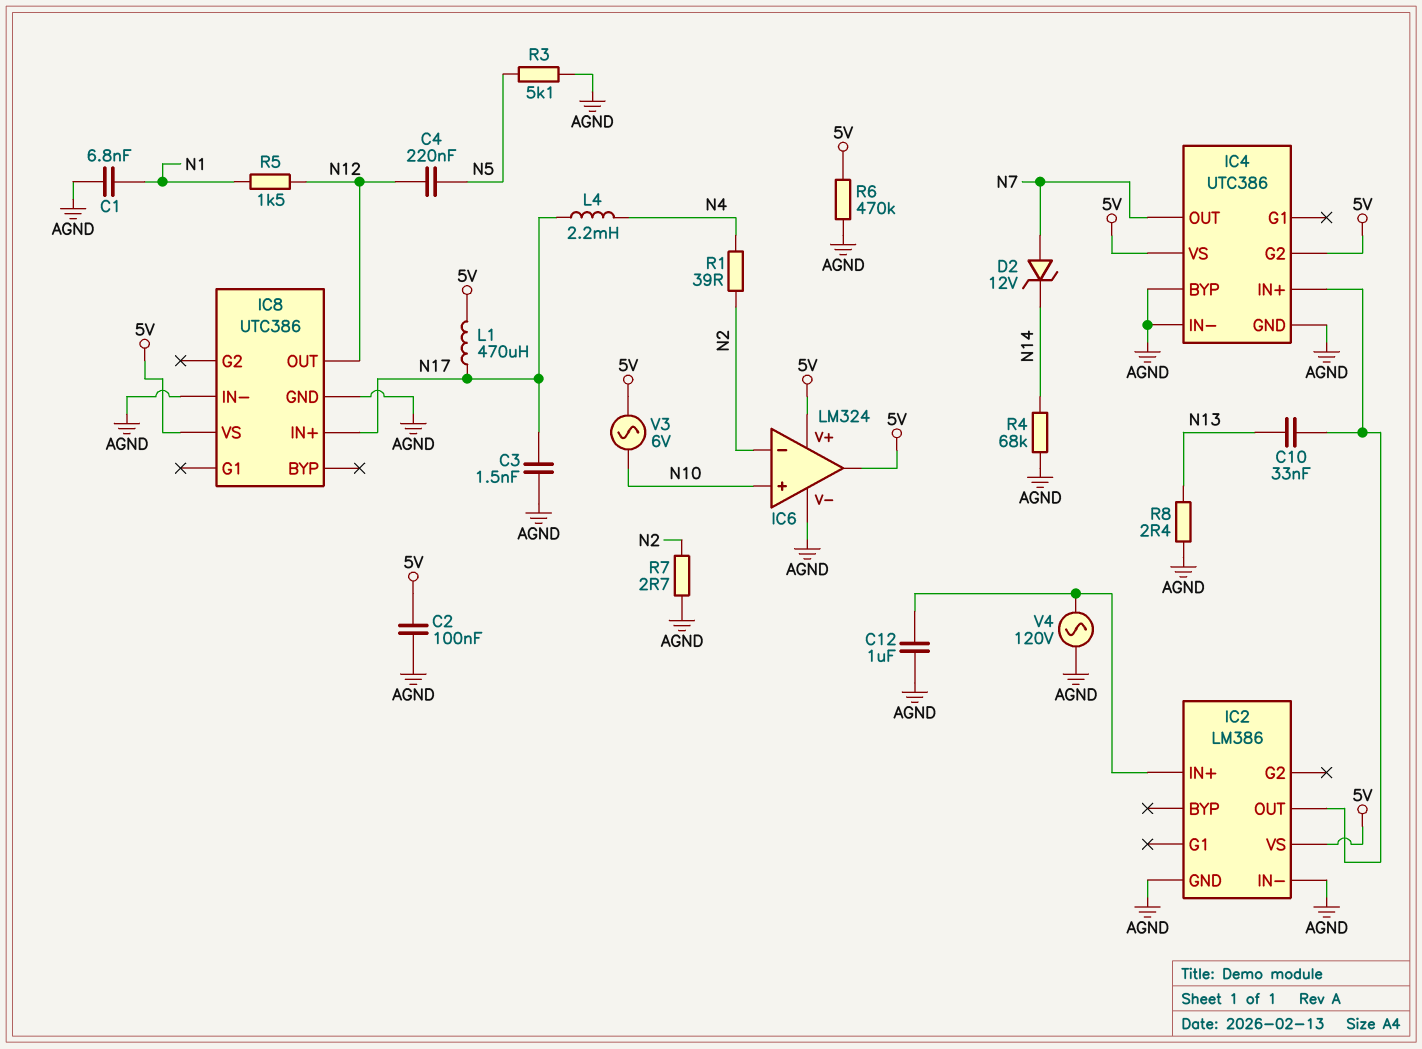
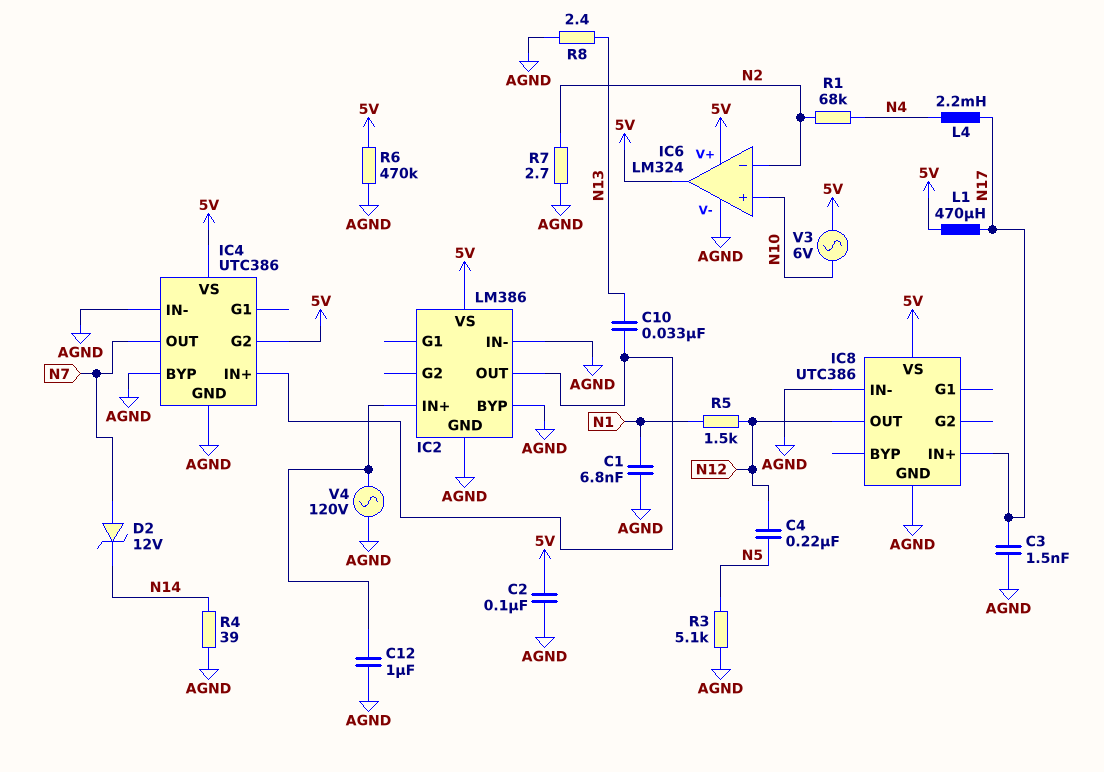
IC2 pin BYP: none -> AGND
R1: 39 (N2, N4) -> 68k (N2, N4)
R4: 68k (AGND, N14) -> 39 (AGND, N14)

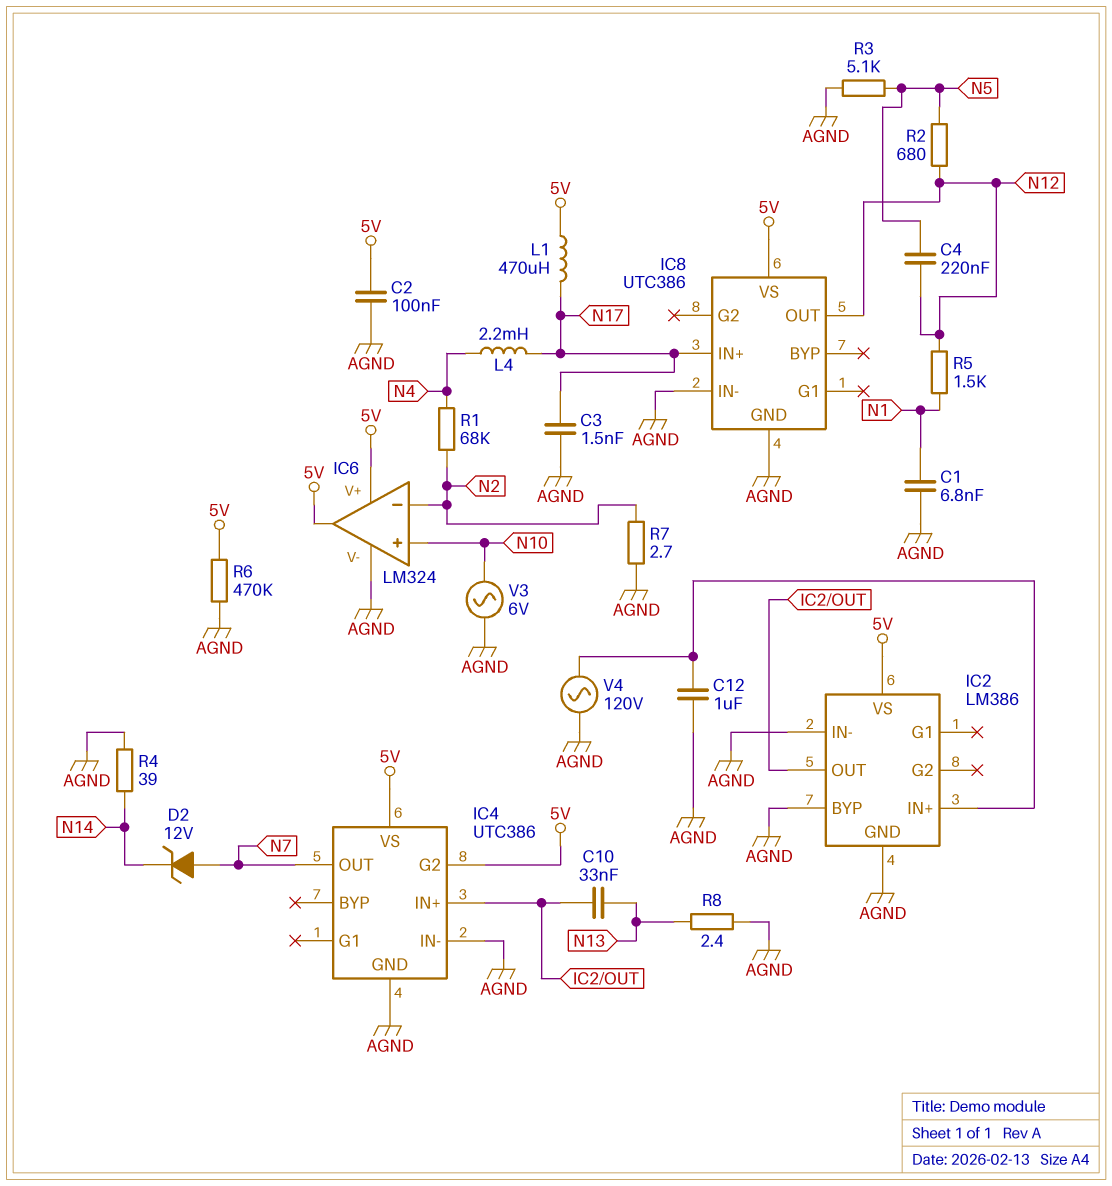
IC4 pin BYP: AGND -> none
R2: none -> 680 (N5, N12)
V3: AC 6V (5V, N10) -> AC 6V (AGND, N10)

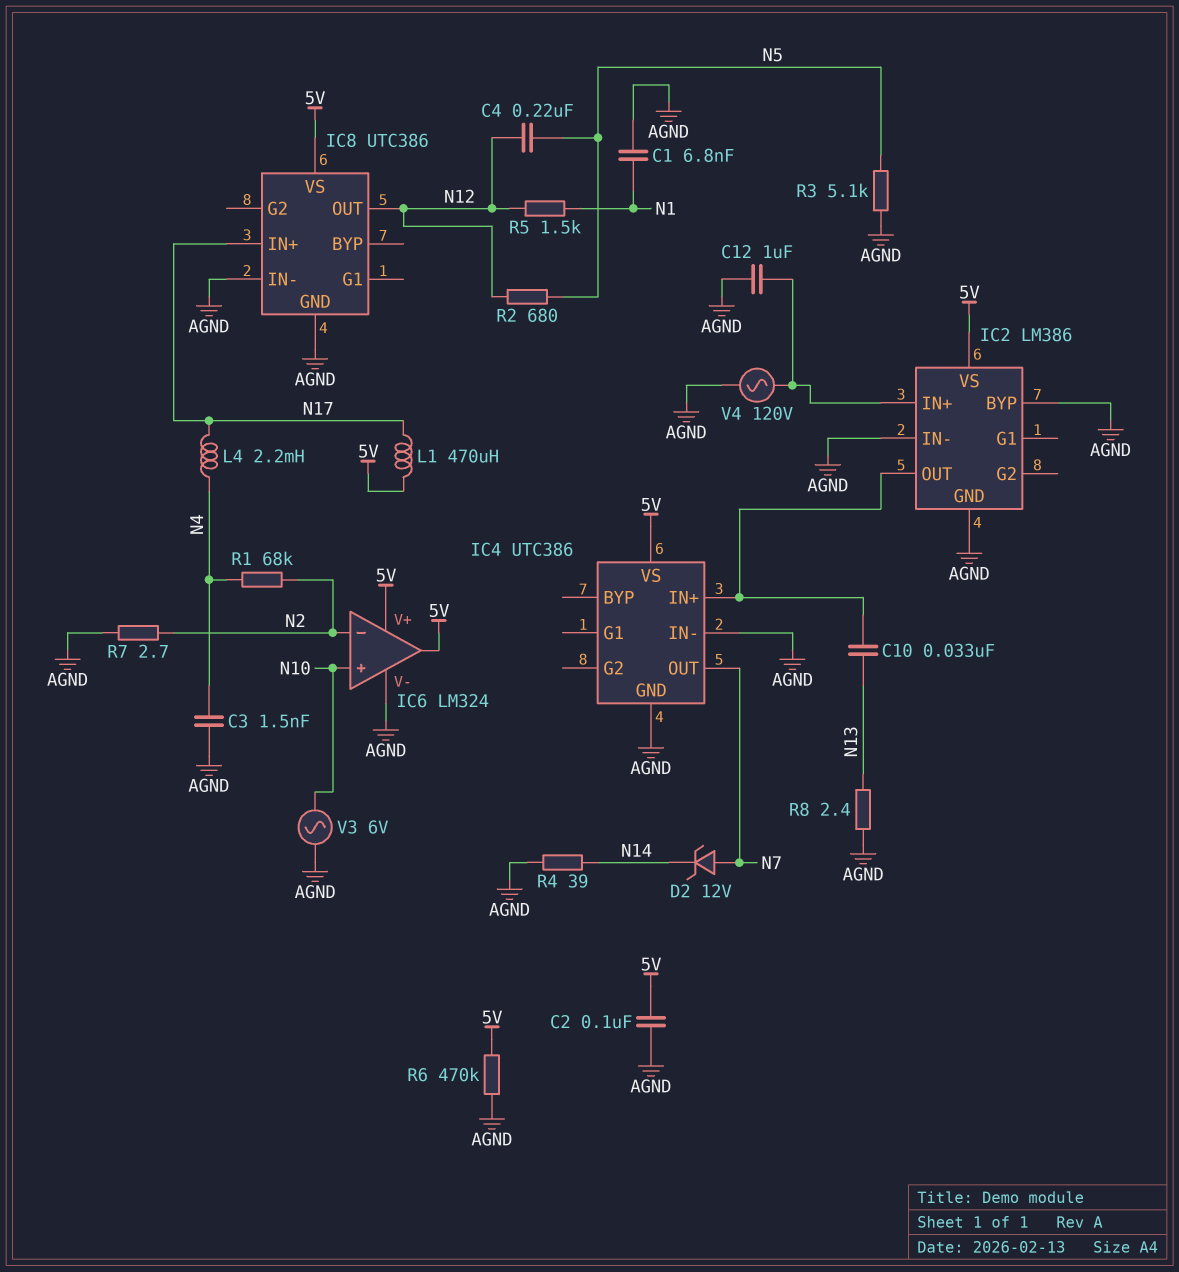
C3: 1.5nF (AGND, N17) -> 1.5nF (AGND, N4)
IC4 pin G2: 5V -> none

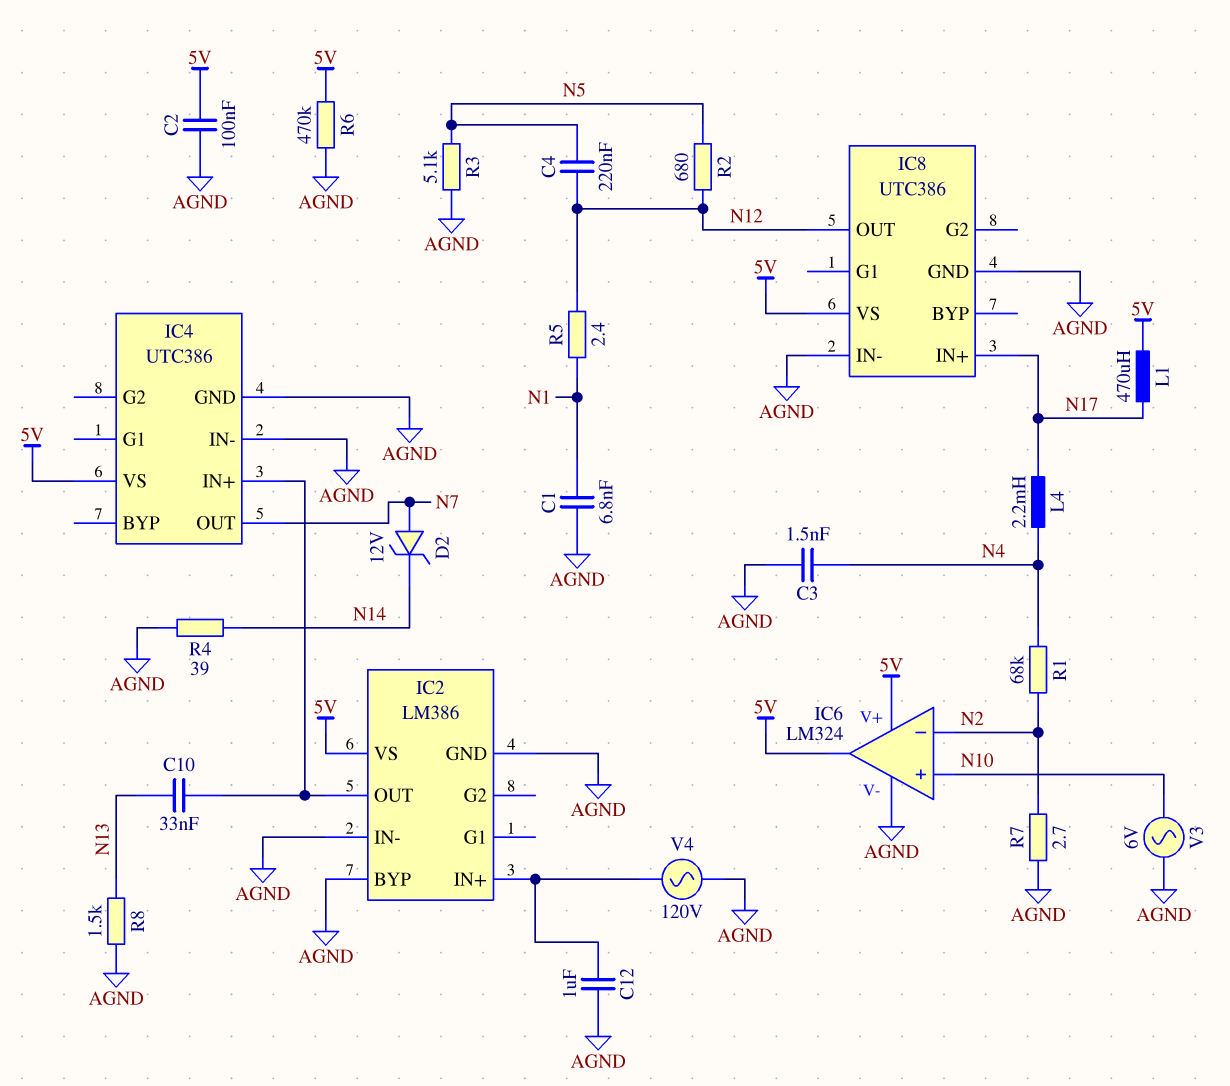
R5: 1.5k (N1, N12) -> 2.4 (N1, N12)
R8: 2.4 (AGND, N13) -> 1.5k (AGND, N13)

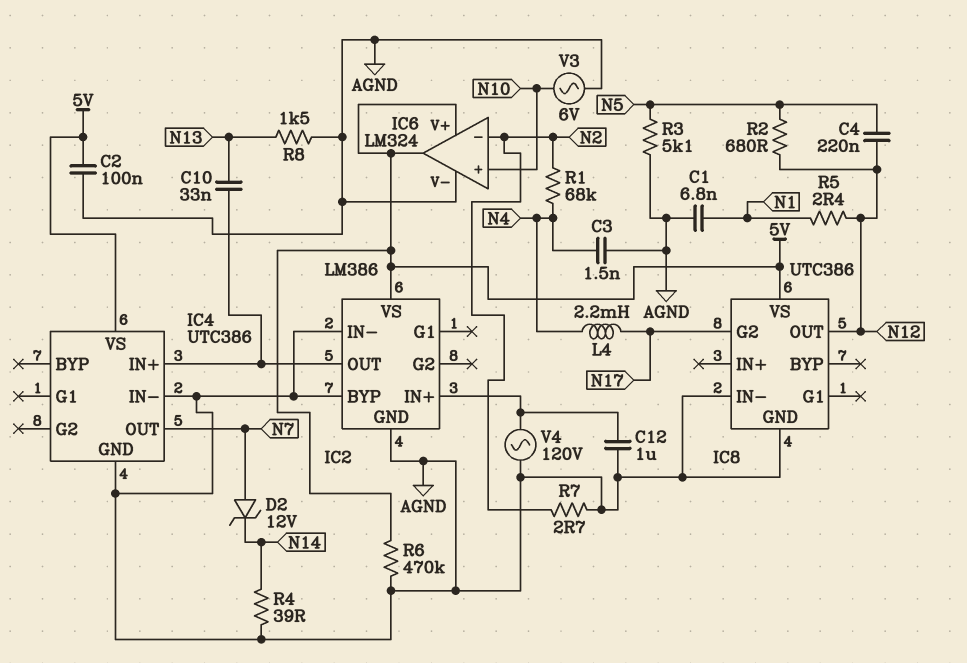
IC8 pin G2: none -> N17
IC8 pin IN+: N17 -> none
L1: 470uH (5V, N17) -> none

